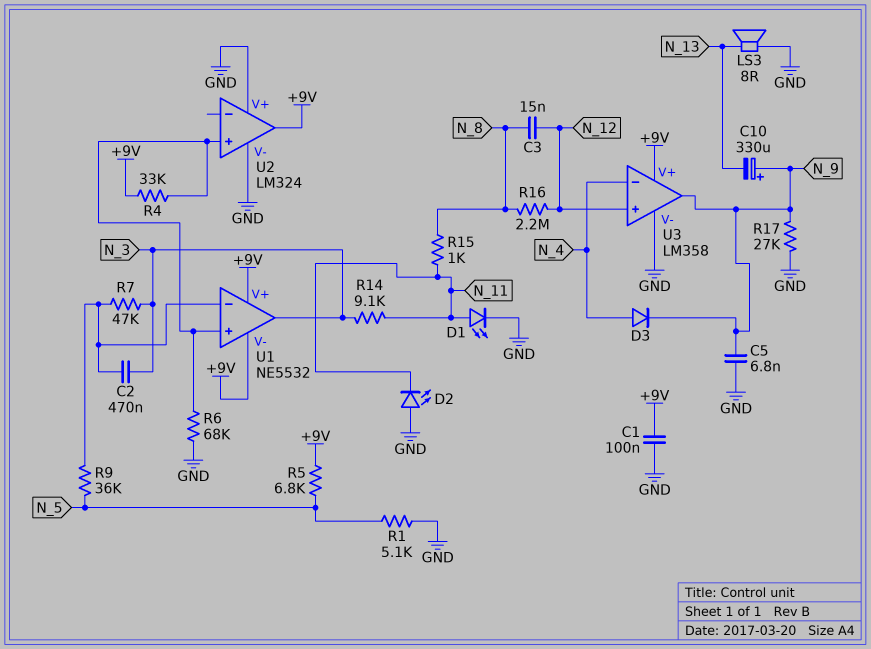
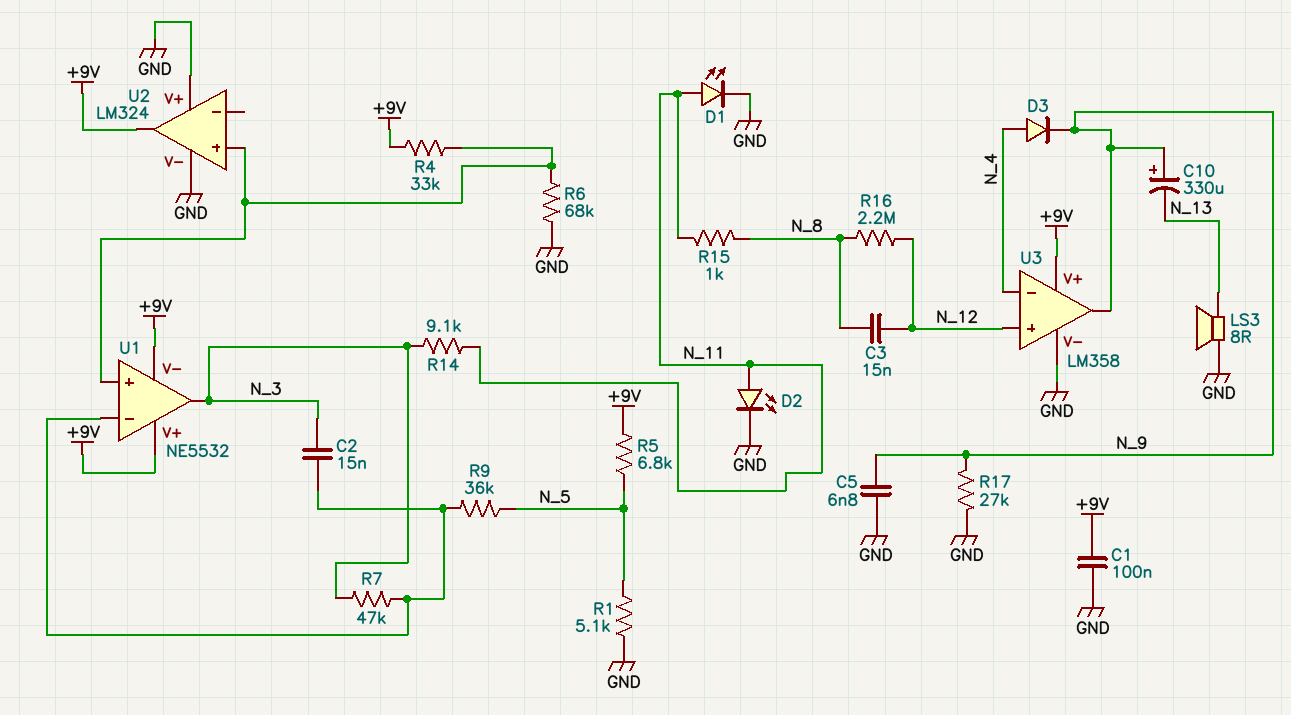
C2: 470nF (N_3, U1/in-) -> 15nF (N_3, U1/in-)
D2: LED (A GND, K N_11) -> LED (A N_11, K GND)

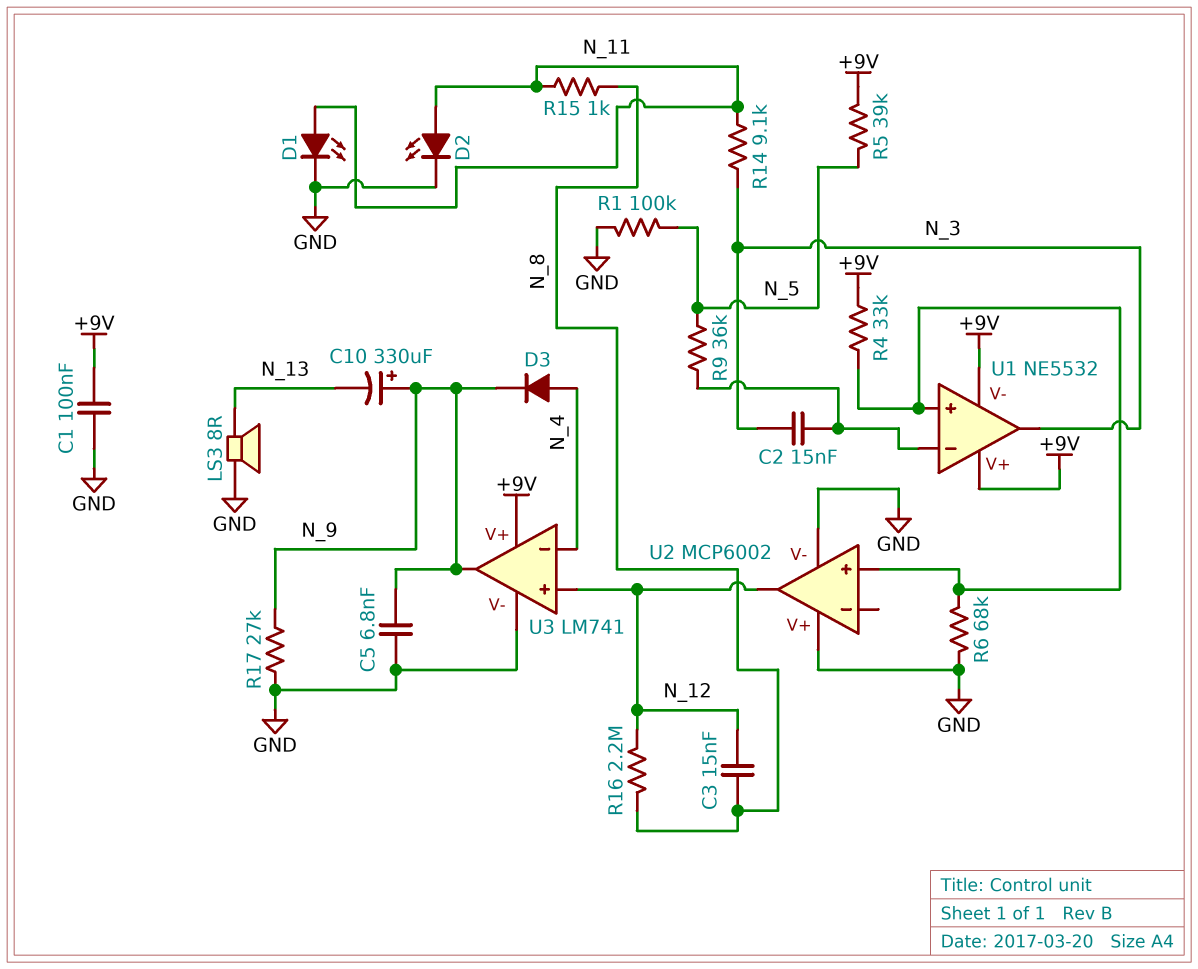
R1: 5.1k (GND, N_5) -> 100k (GND, N_5)
R5: 6.8k (+9V, N_5) -> 39k (+9V, N_5)
R7: 47k (N_3, U1/in-) -> none
U2: LM324 -> MCP6002
U2 pin out: +9V -> N_12
U3: LM358 -> LM741

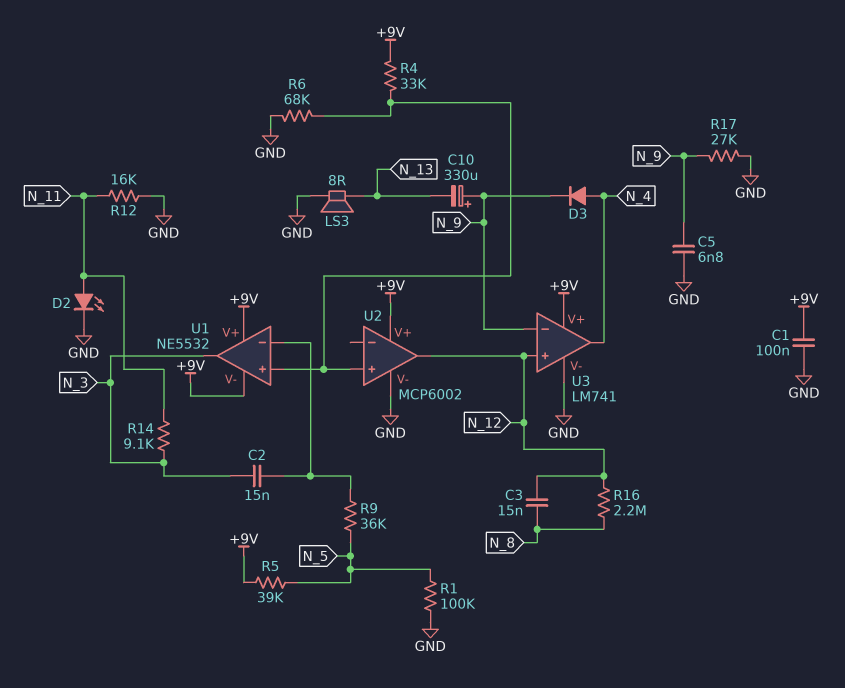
D1: LED (A N_11, K GND) -> none
R12: none -> 16k (GND, N_11)
R15: 1k (N_8, N_11) -> none
U2 pin V+: GND -> +9V
U3 pin in-: N_4 -> N_9
U3 pin out: N_9 -> N_4

